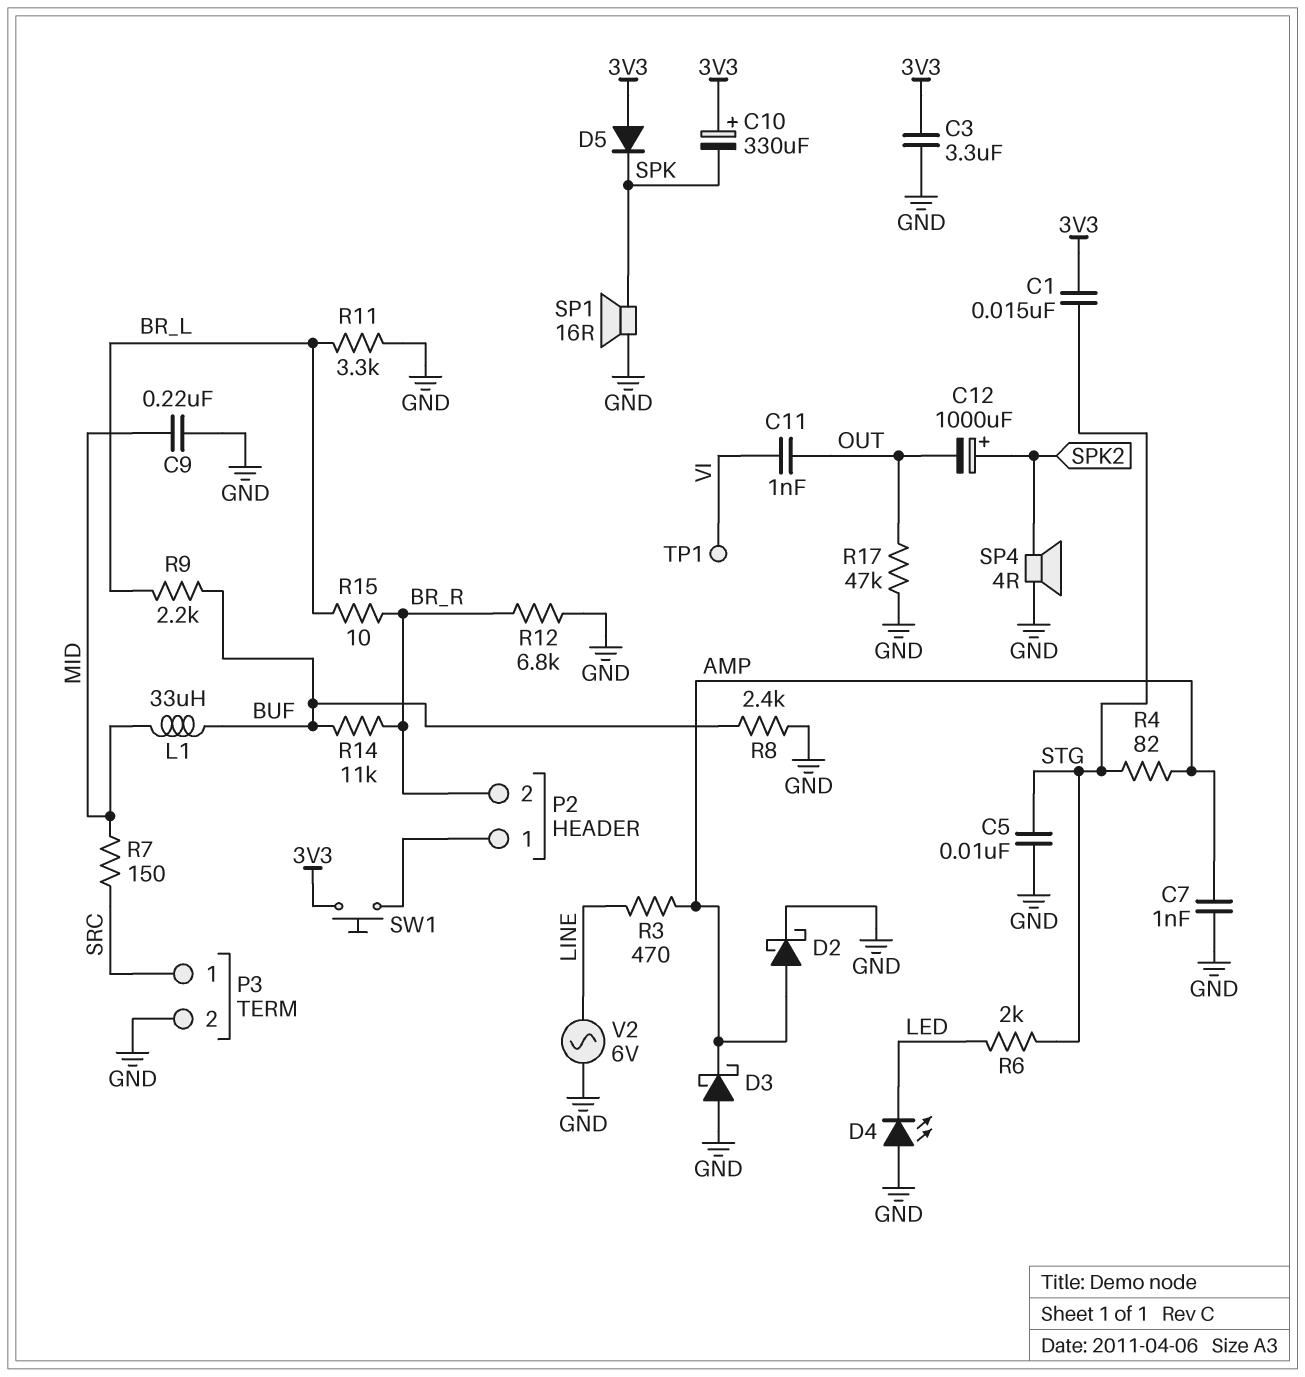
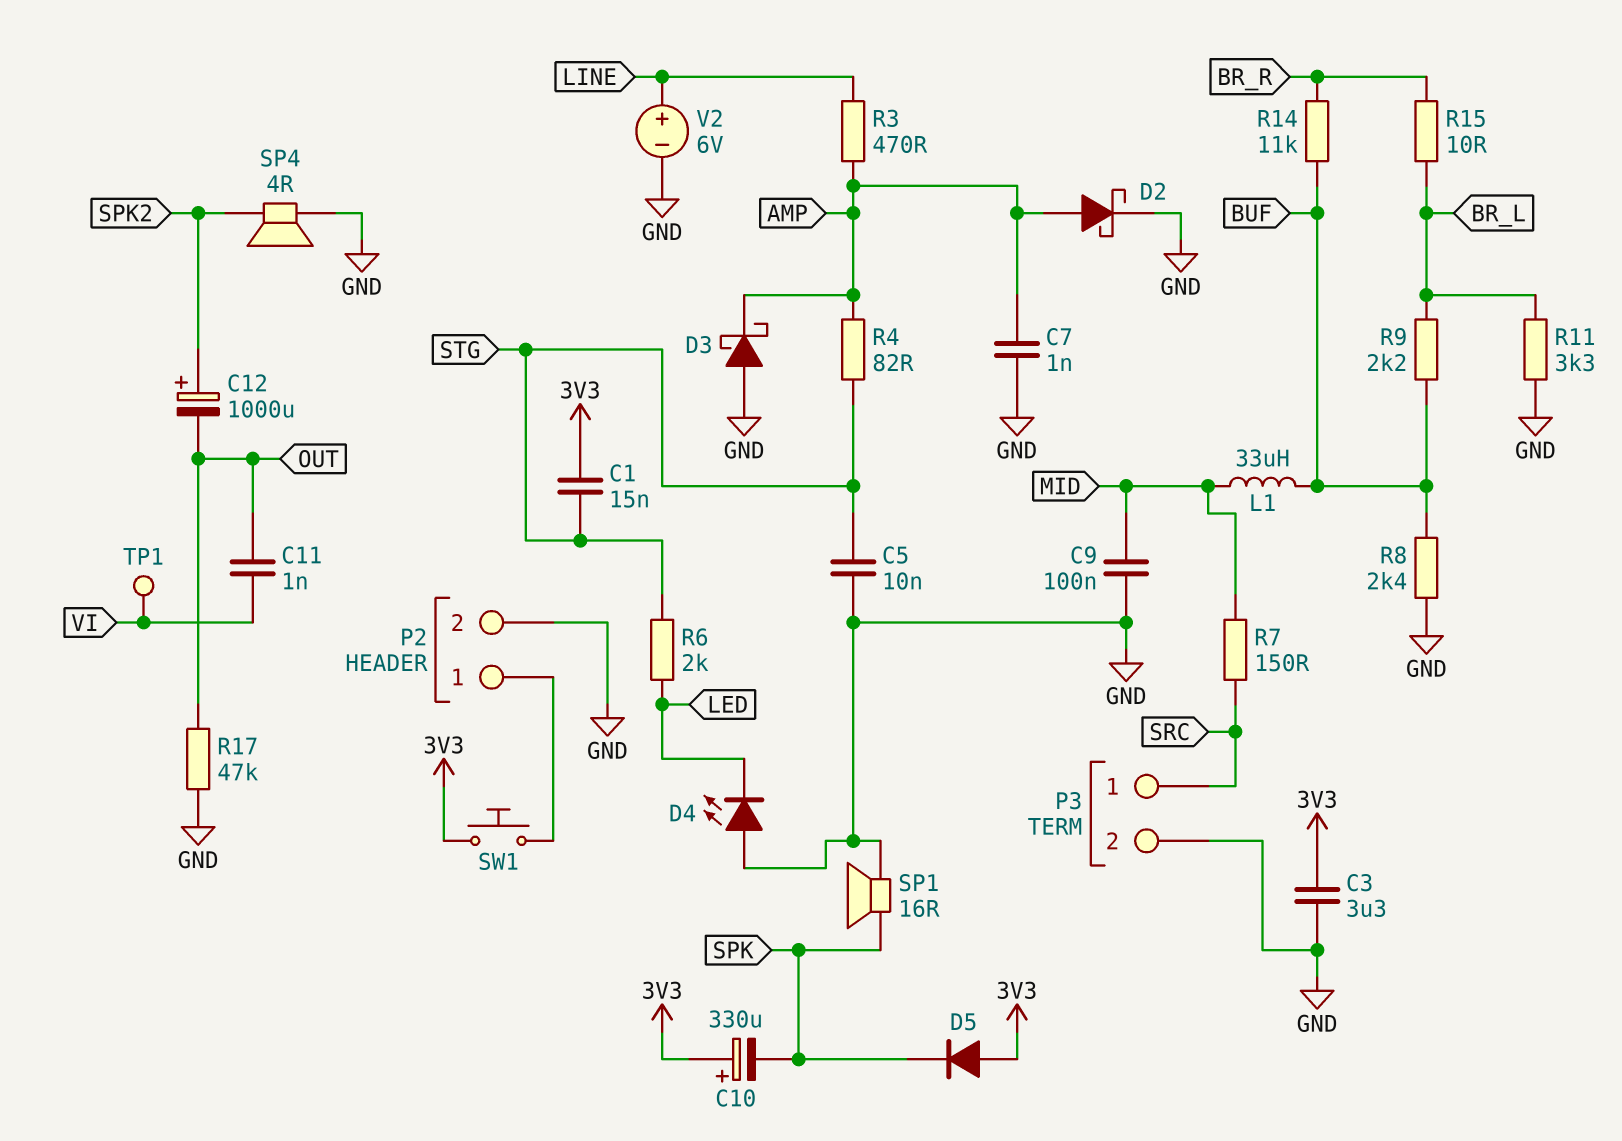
C9: 220nF (GND, MID) -> 100nF (GND, MID)
P2 pin 2: BR_R -> GND
R12: 6.8k (BR_R, GND) -> none
V2: AC 6V (GND, LINE) -> 6V (plus LINE, minus GND)

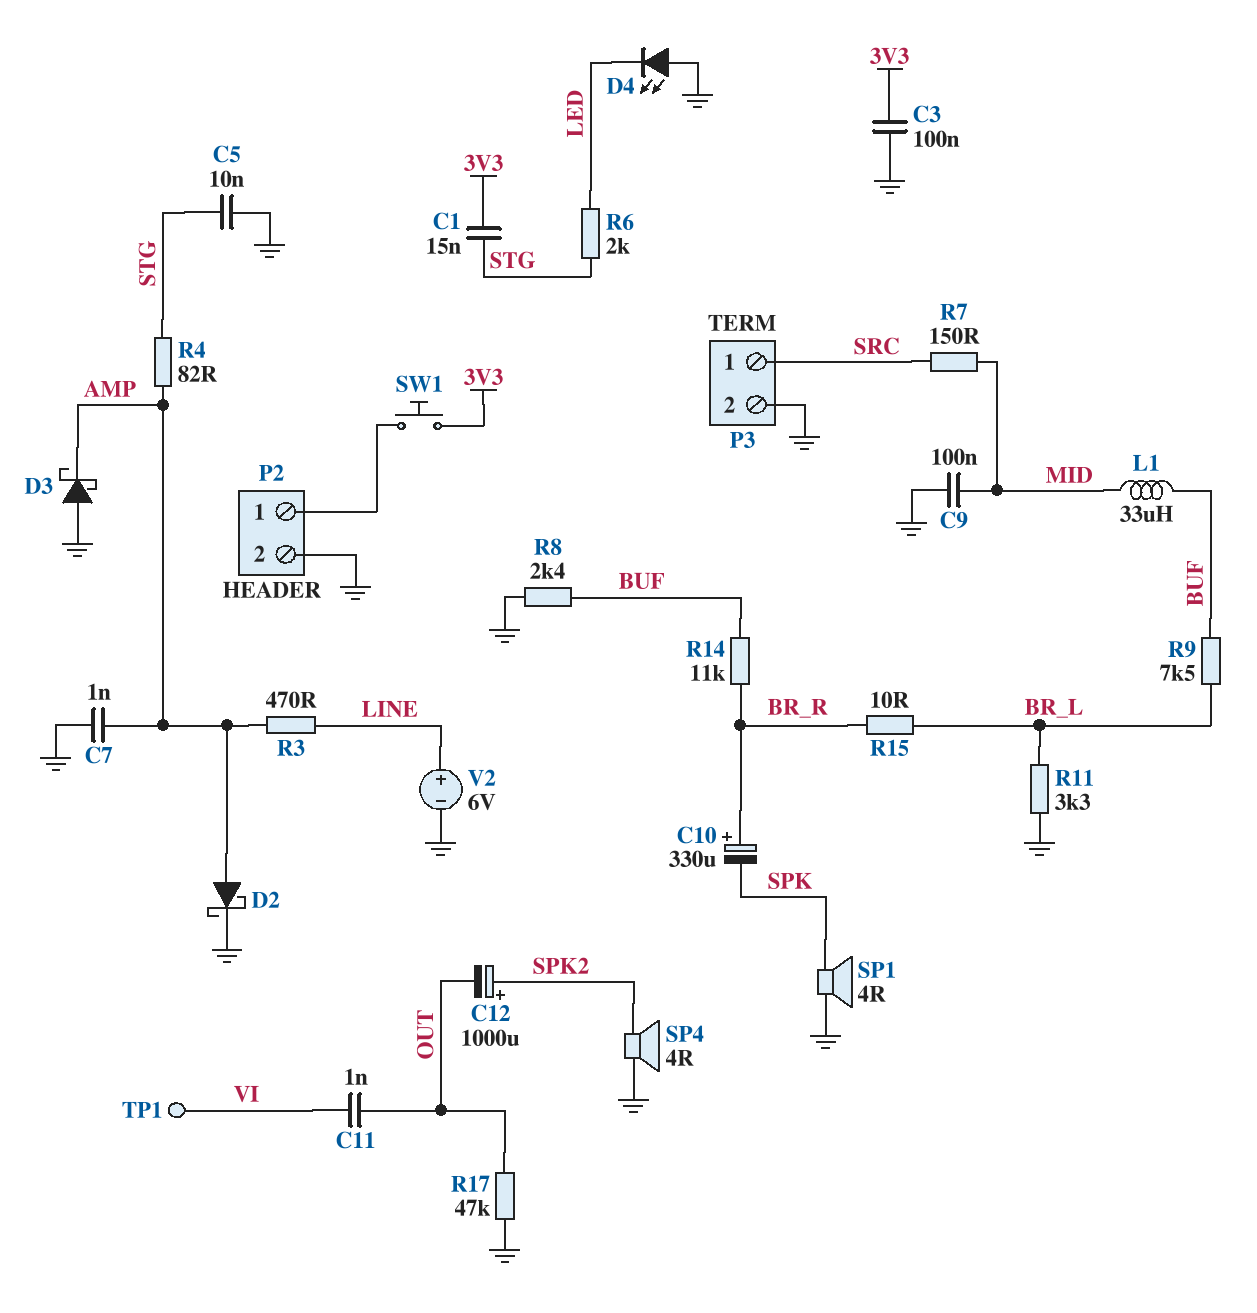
C3: 3.3uF (3V3, GND) -> 100nF (3V3, GND)
C10: 330uF (plus 3V3, minus SPK) -> 330uF (plus BR_R, minus SPK)
D5: diode (A 3V3, K SPK) -> none
R9: 2.2k (BR_L, BUF) -> 7.5k (BR_L, BUF)
SP1: speaker 16R (GND, SPK) -> speaker 4R (GND, SPK)

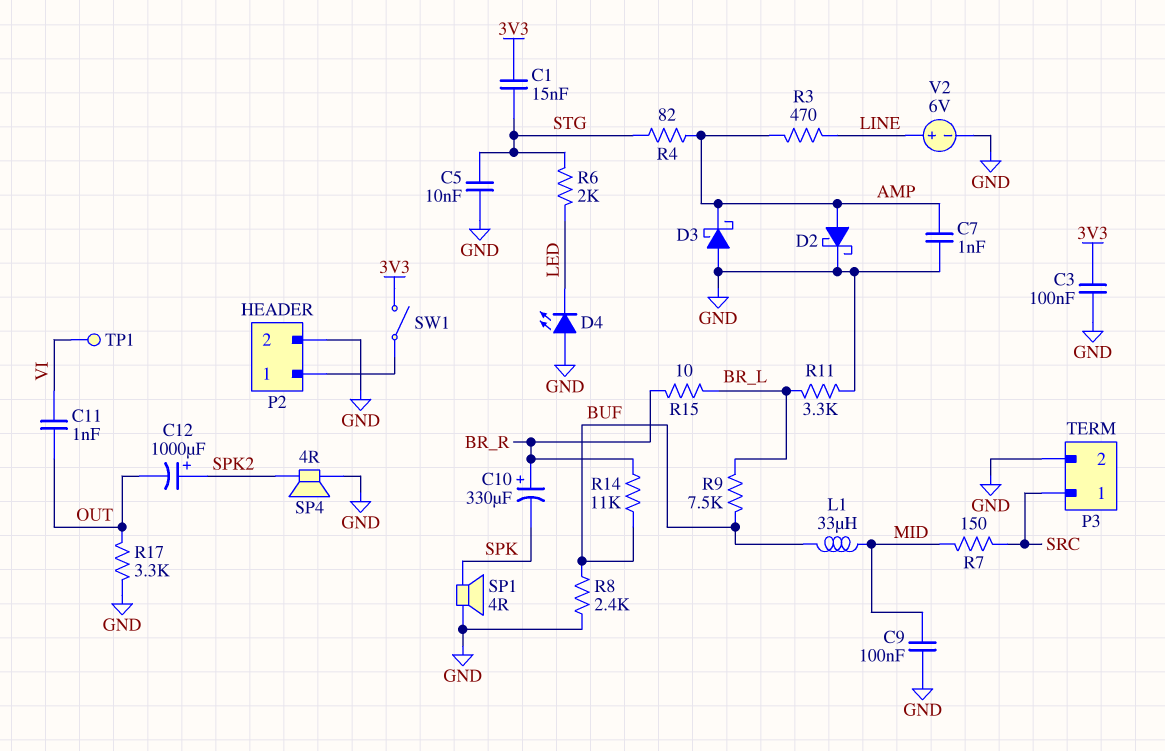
R17: 47k (GND, OUT) -> 3.3k (GND, OUT)
SW1: button (3V3, P2/1) -> switch (3V3, P2/1)

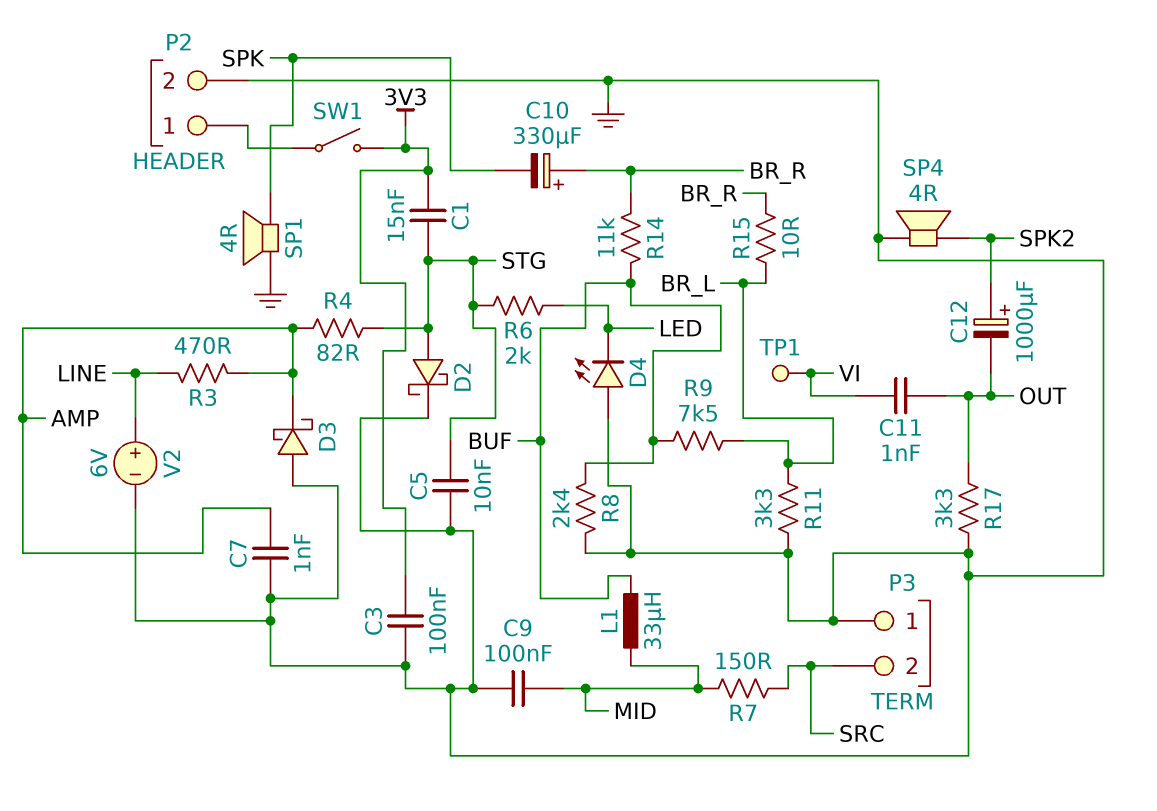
D2: schottky (A AMP, K GND) -> schottky (A STG, K GND)
P3 pin 1: SRC -> GND
P3 pin 2: GND -> SRC

